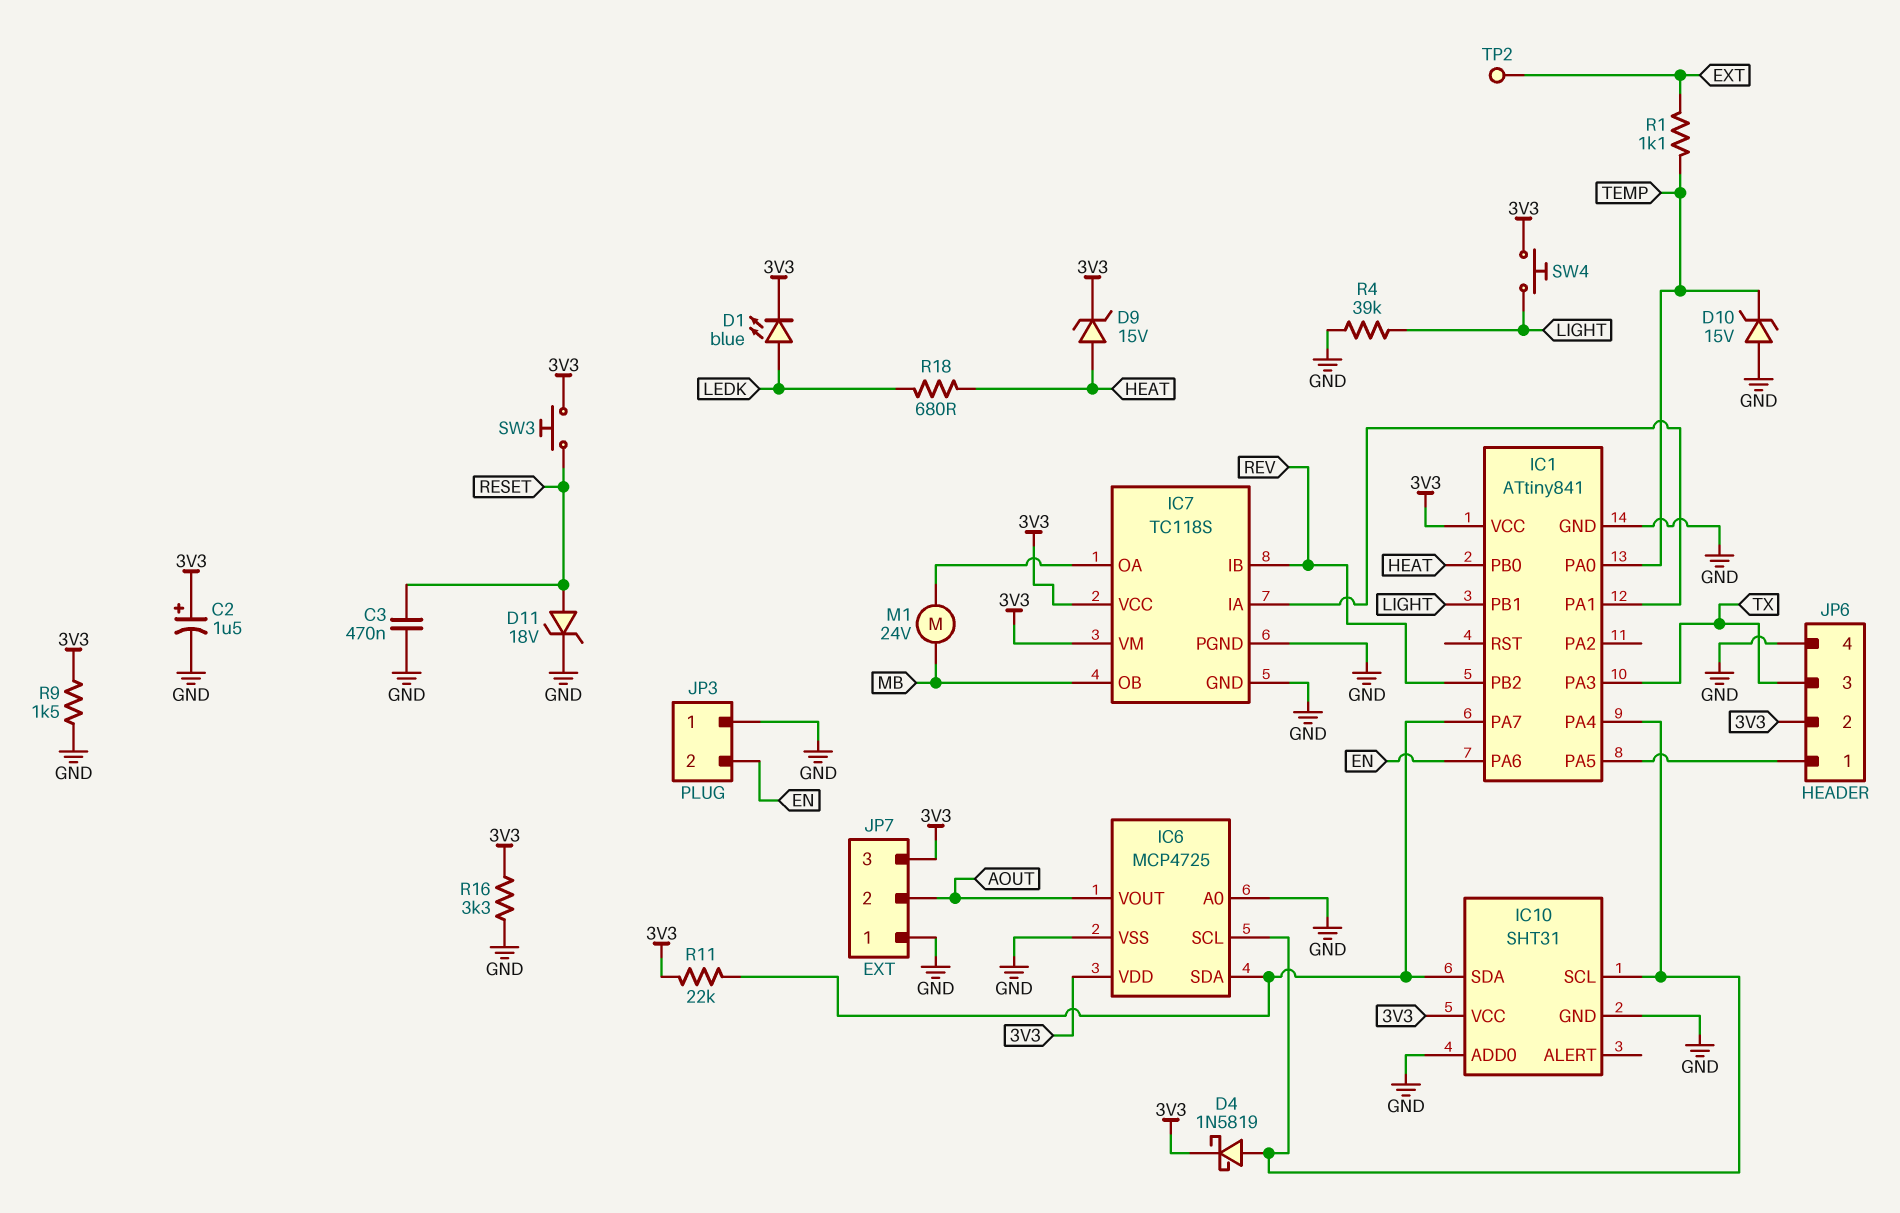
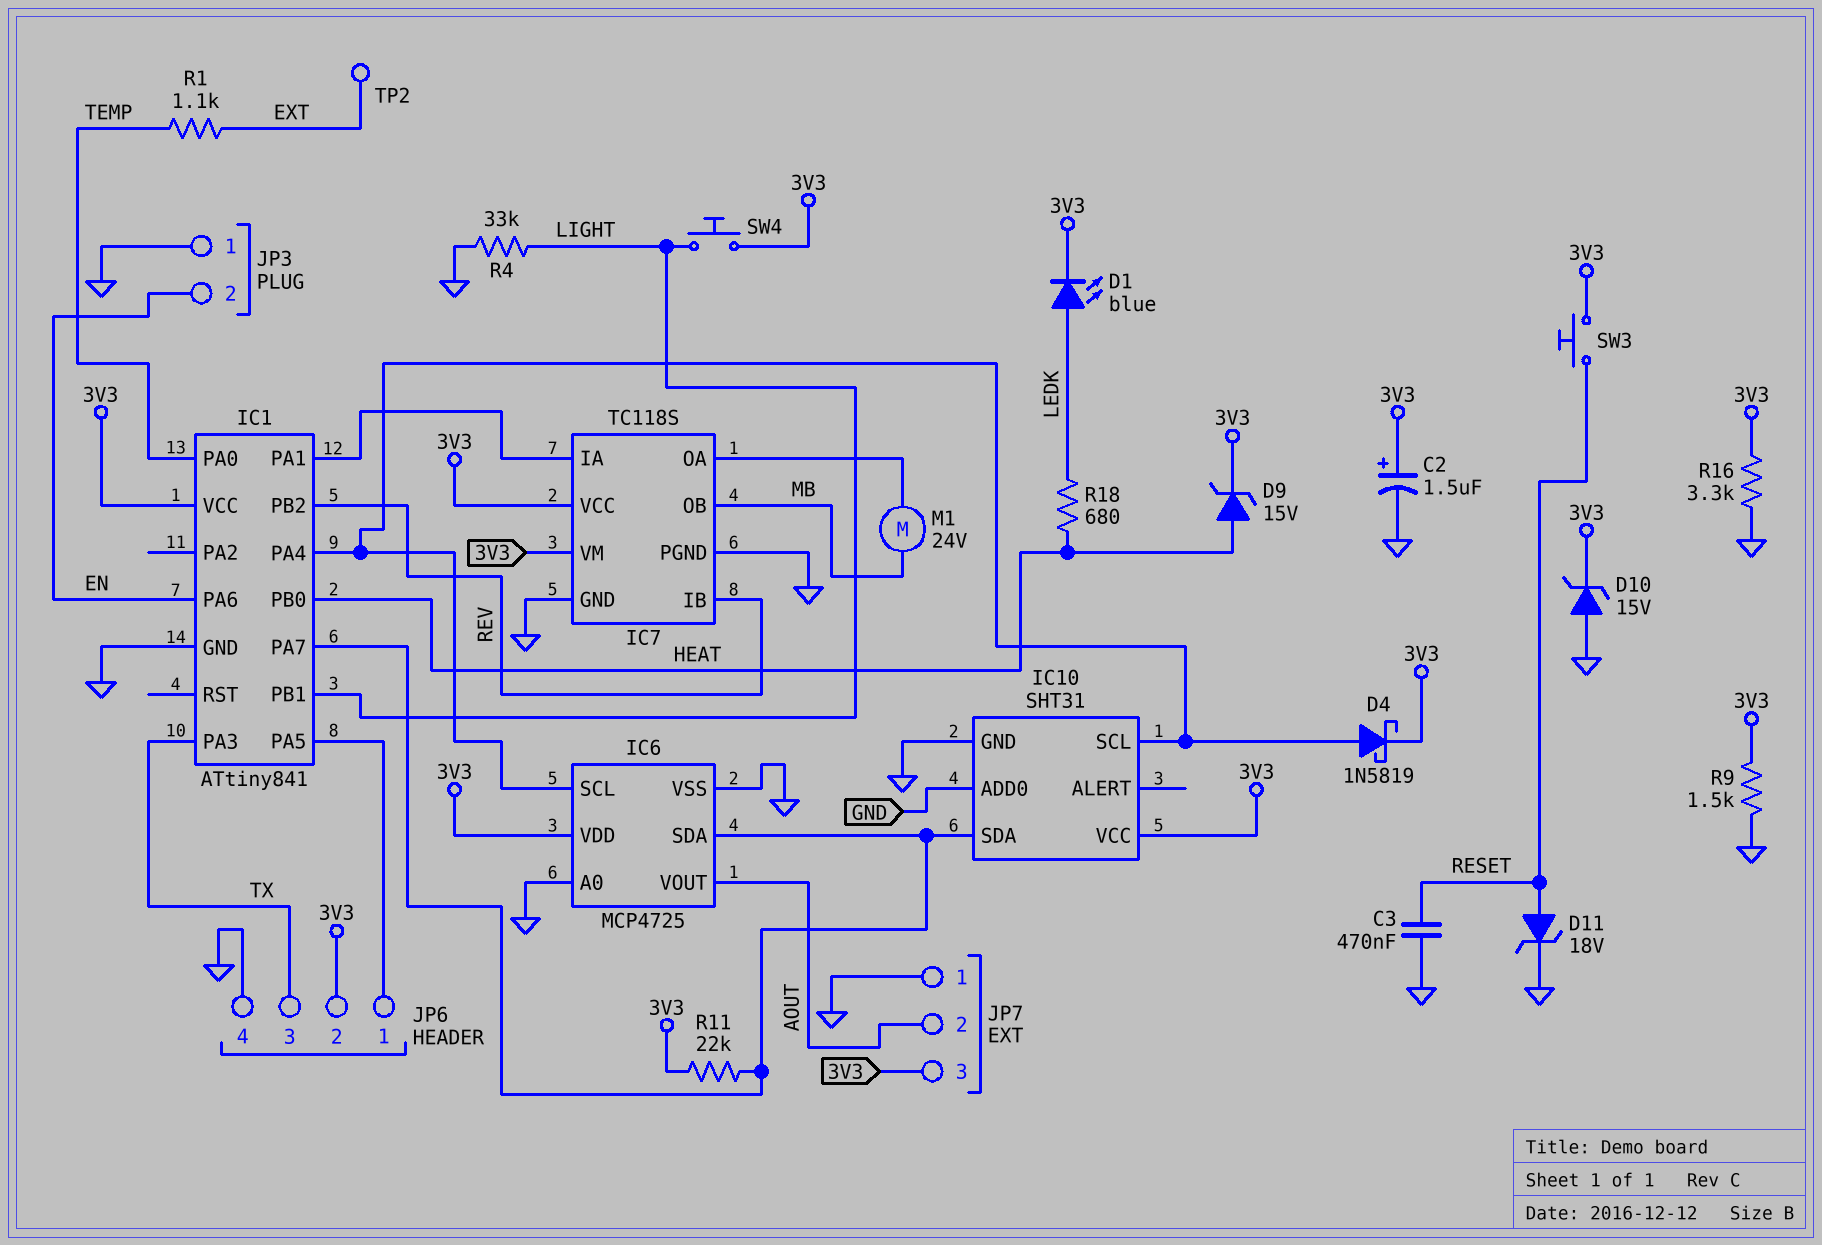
D10: zener 15V (A GND, K TEMP) -> zener 15V (A GND, K 3V3)
R4: 39k (GND, LIGHT) -> 33k (GND, LIGHT)

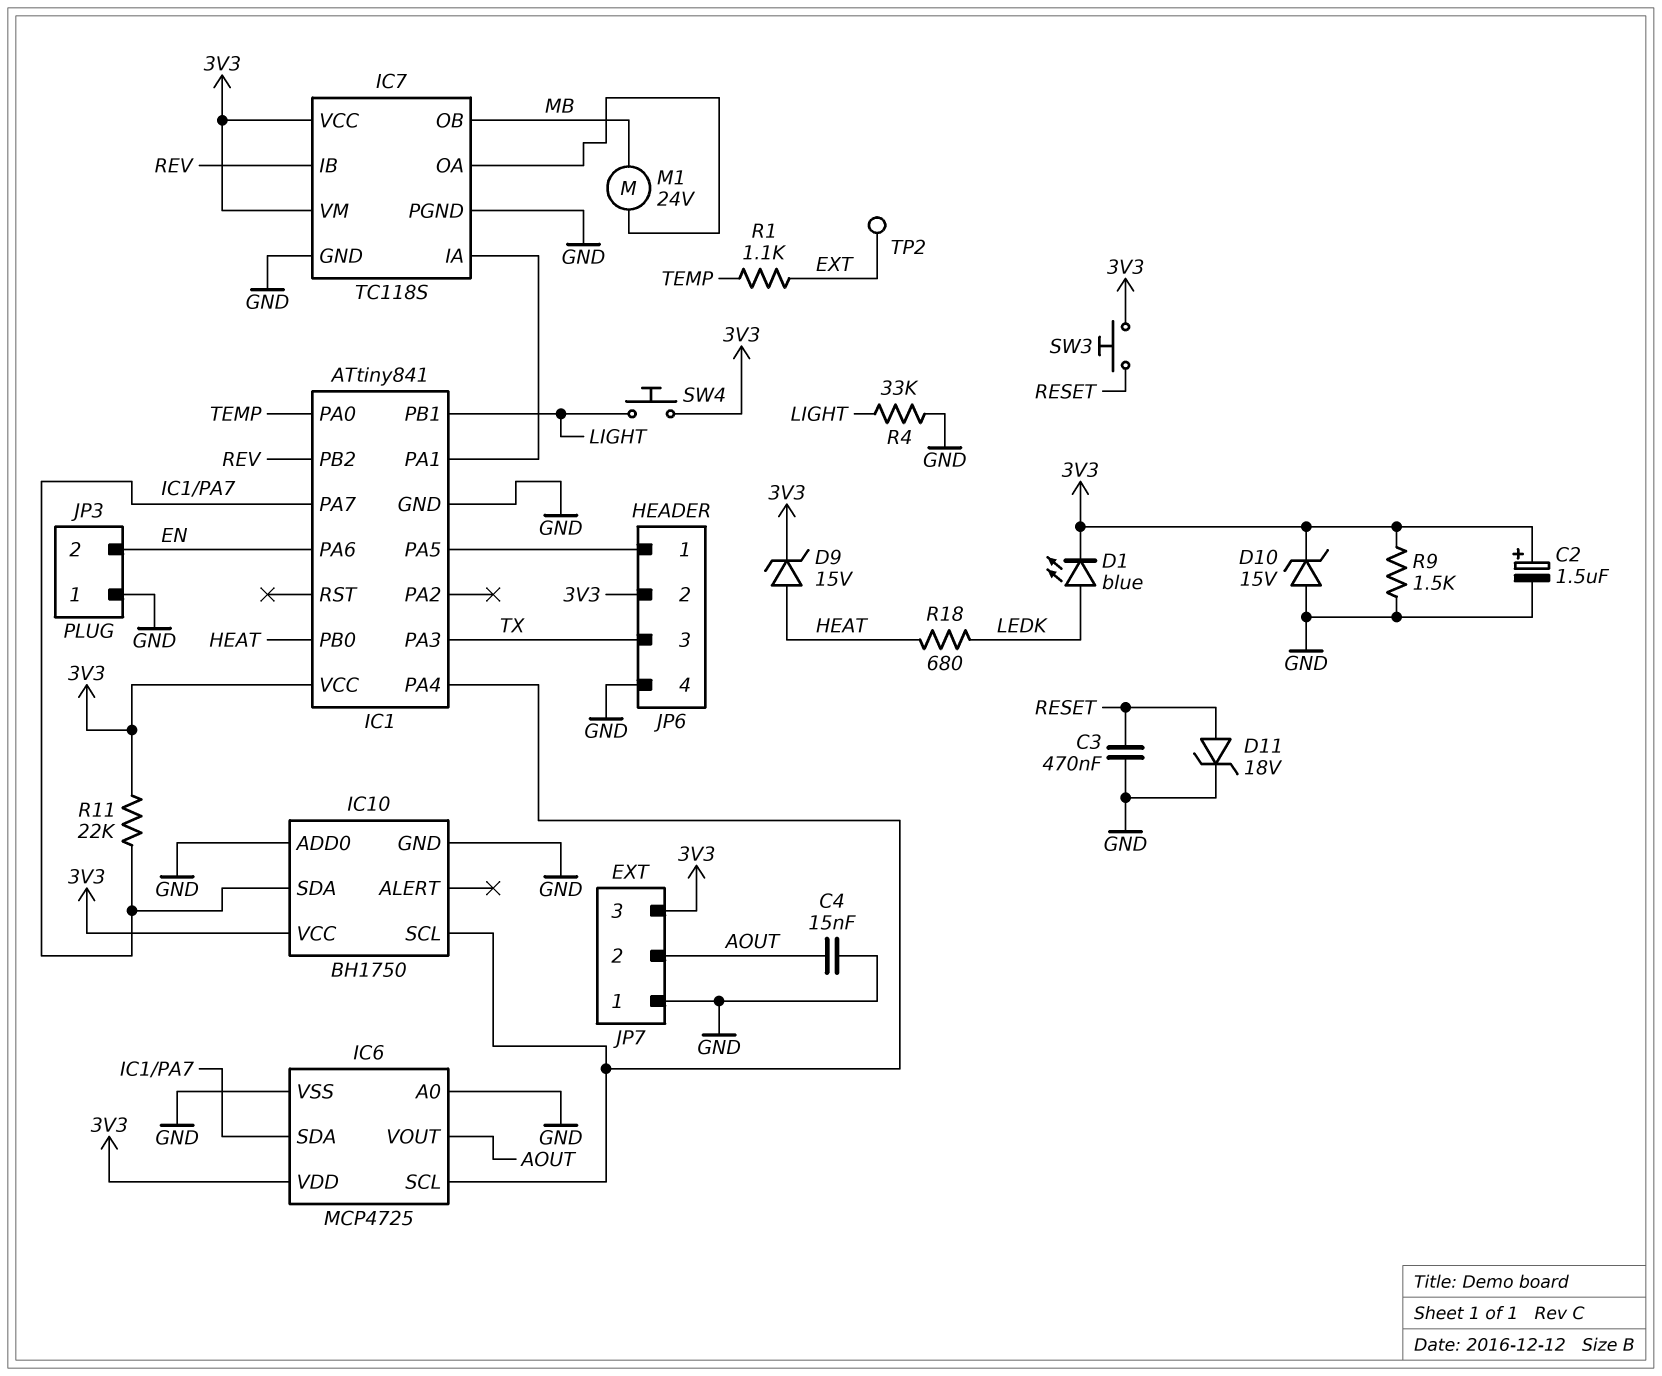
C4: none -> 15nF (AOUT, GND)
D4: schottky 1N5819 (A IC1/PA4, K 3V3) -> none
IC10: SHT31 -> BH1750
R16: 3.3k (3V3, GND) -> none

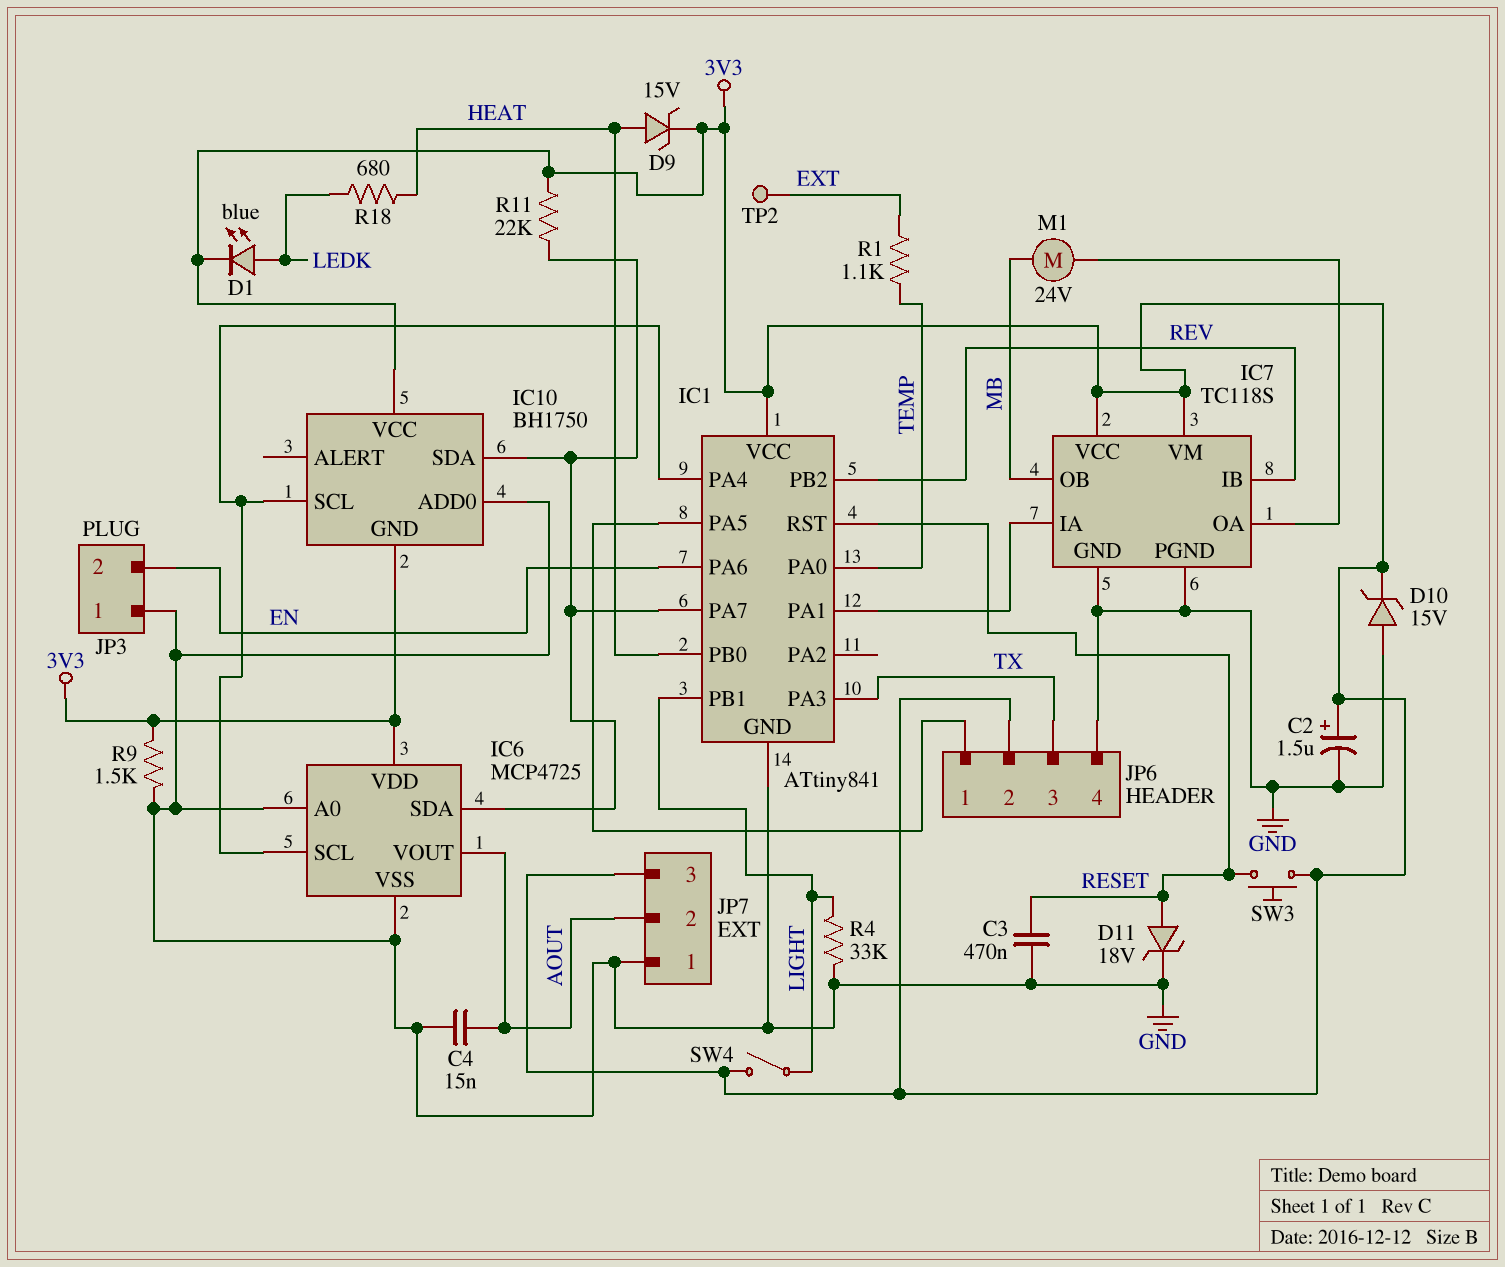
IC1 pin RST: none -> RESET
IC10 pin GND: GND -> 3V3
SW4: button (3V3, LIGHT) -> switch (3V3, LIGHT)

